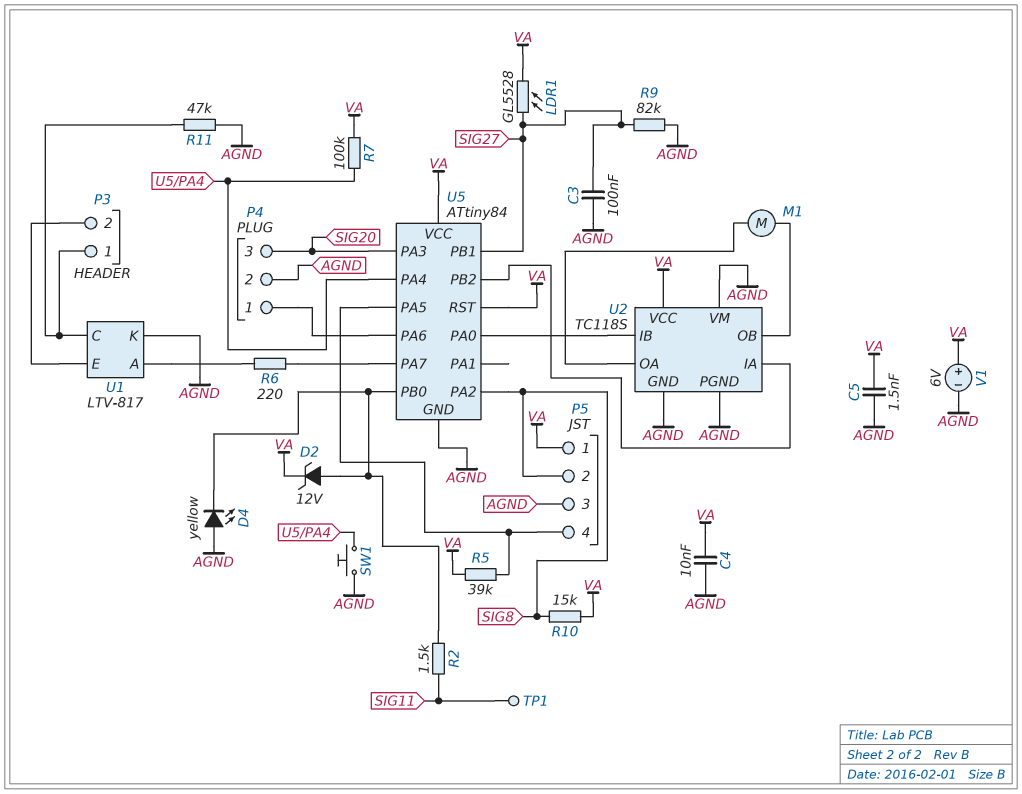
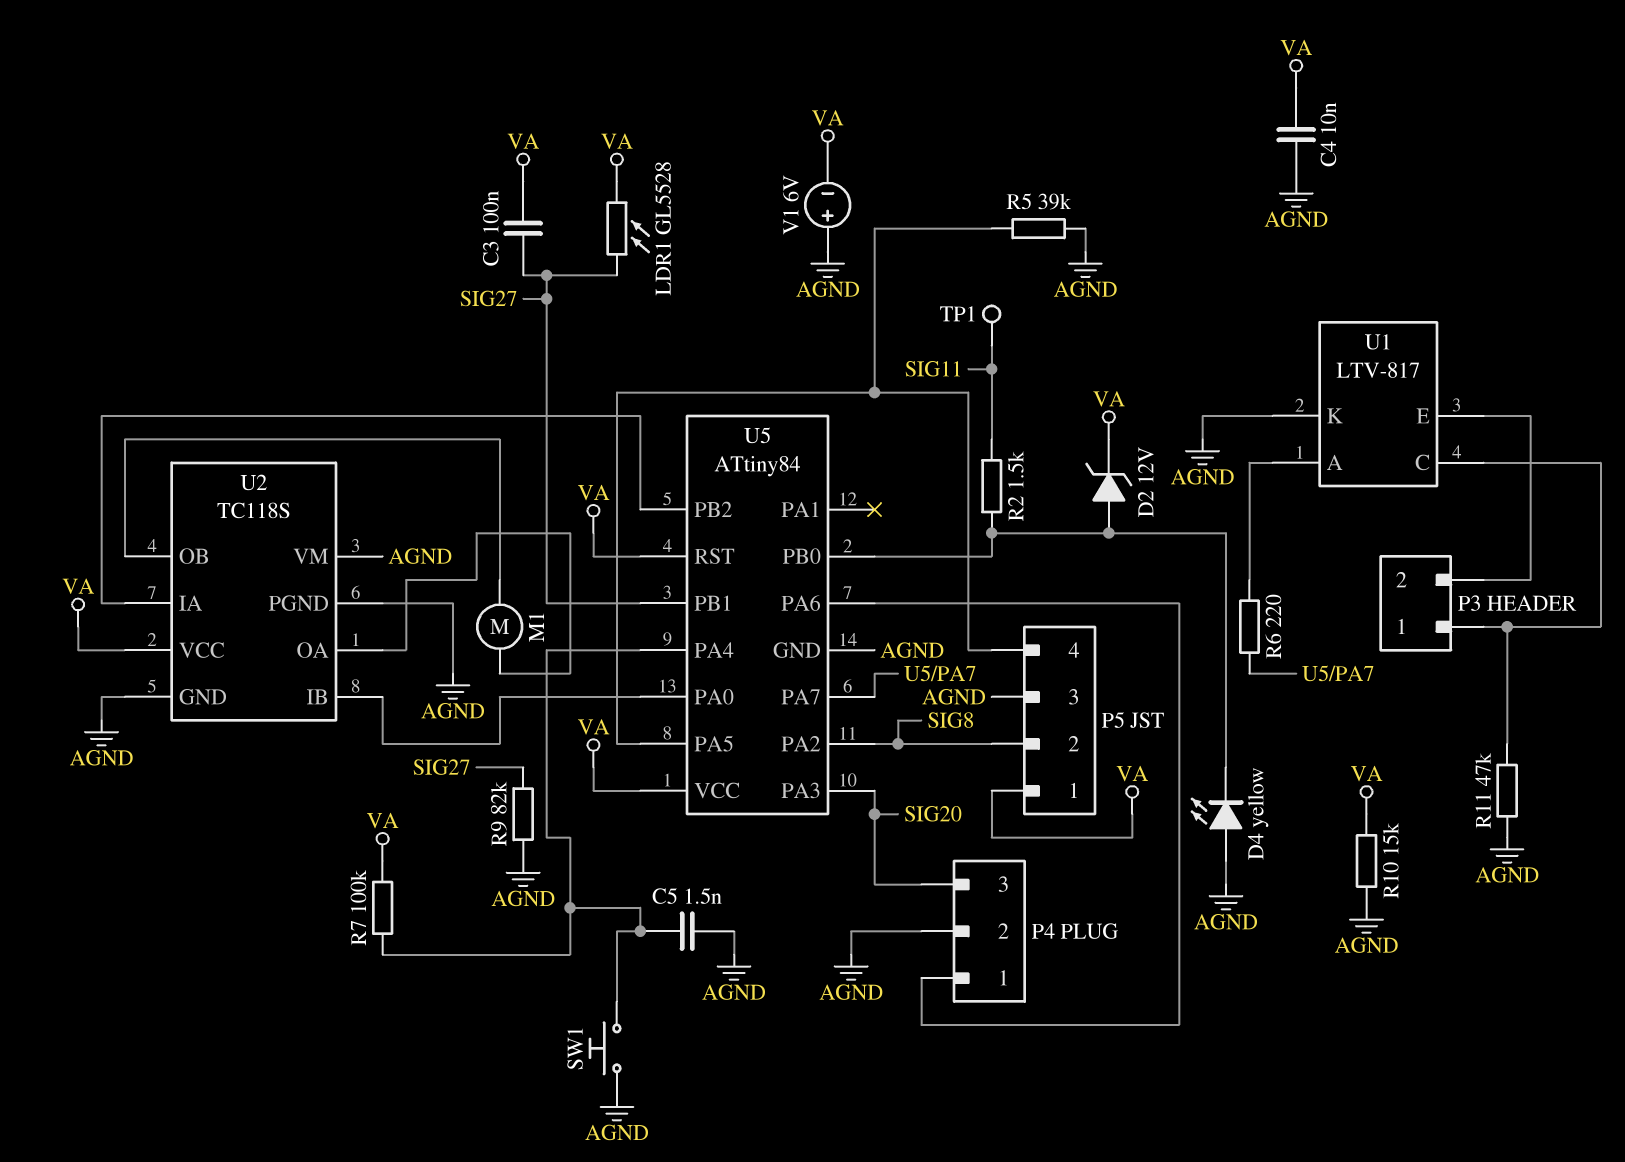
C3: 100nF (AGND, SIG27) -> 100nF (SIG27, VA)
C5: 1.5nF (AGND, VA) -> 1.5nF (AGND, U5/PA4)
R5: 39k (P5/4, VA) -> 39k (AGND, P5/4)
R10: 15k (SIG8, VA) -> 15k (AGND, VA)
V1: 6V (plus VA, minus AGND) -> 6V (plus AGND, minus VA)

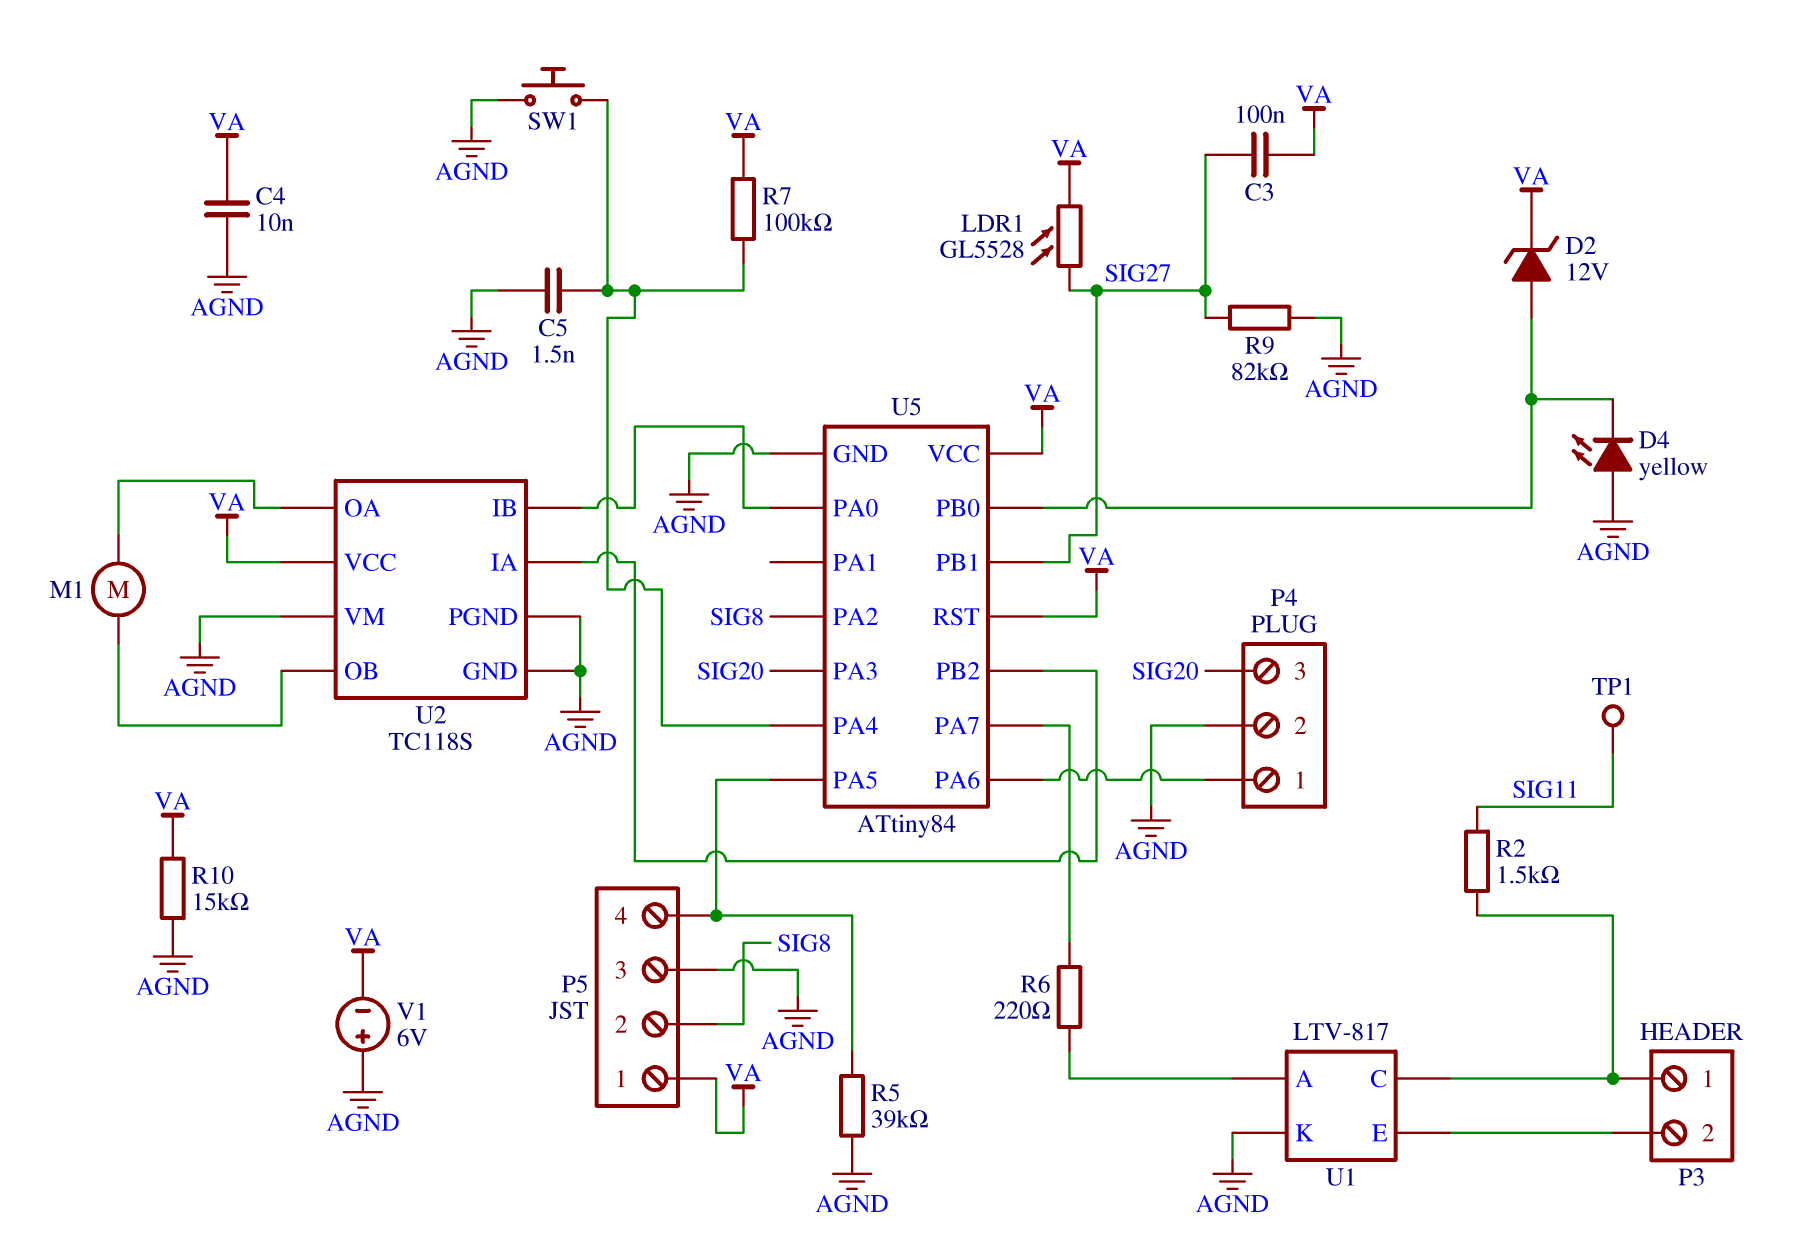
R2: 1.5k (SIG11, U5/PB0) -> 1.5k (P3/1, SIG11)
R11: 47k (AGND, P3/1) -> none

